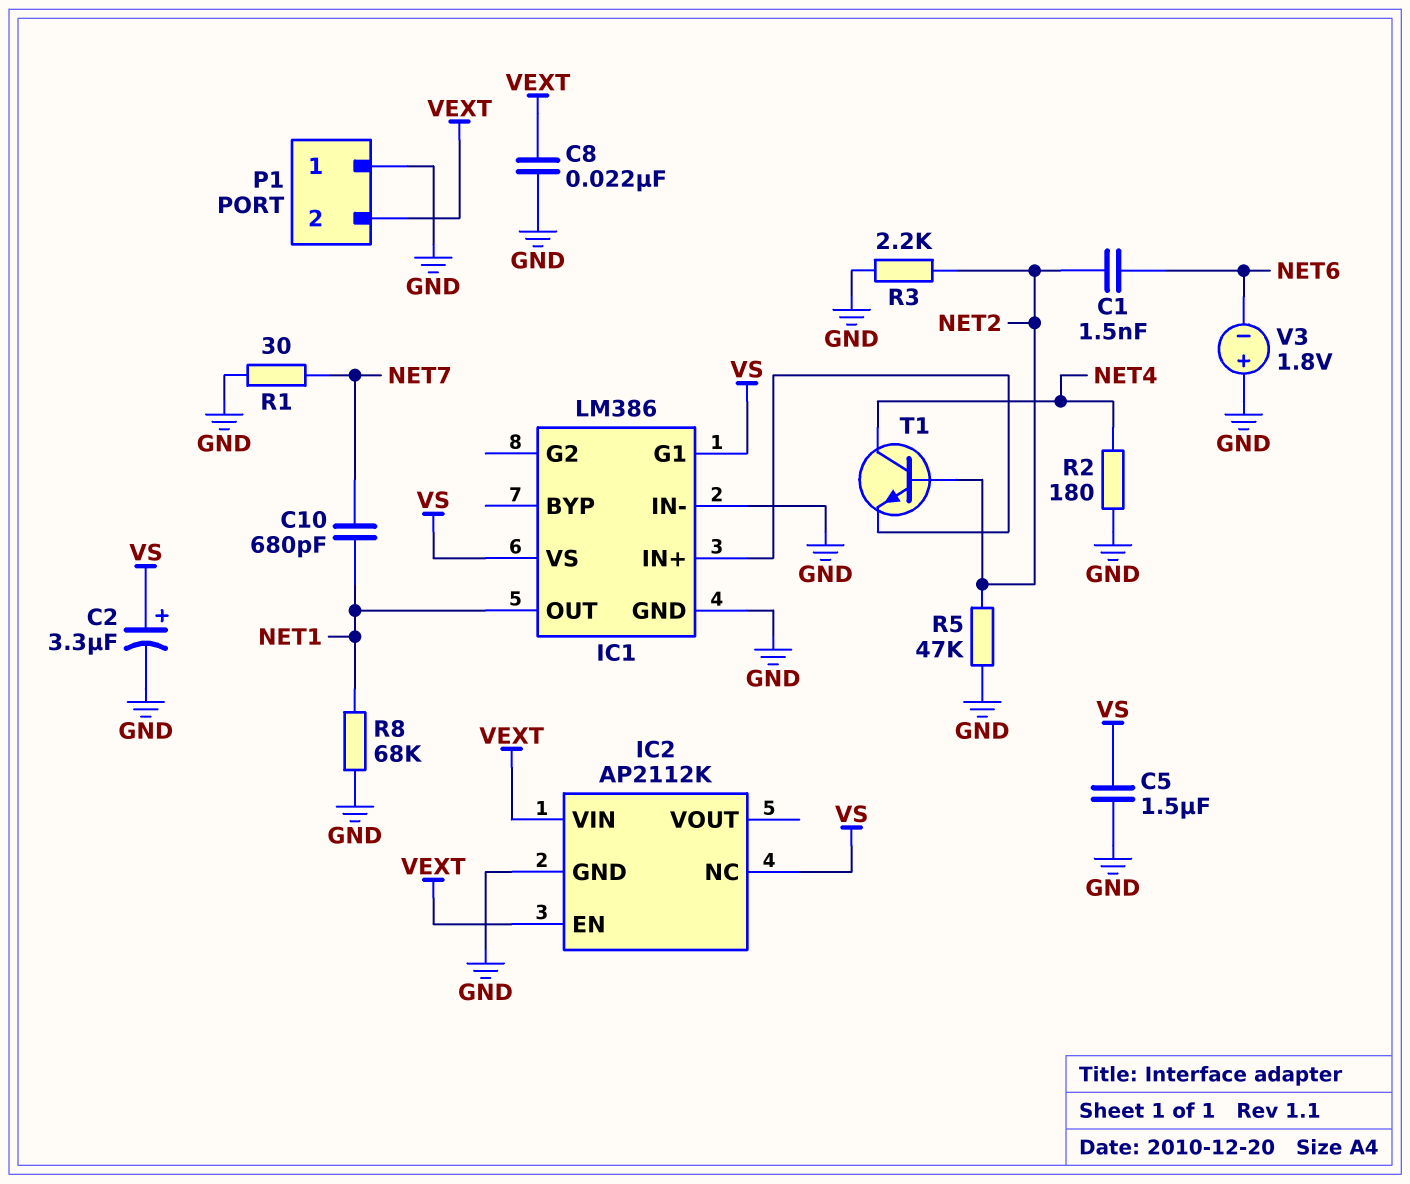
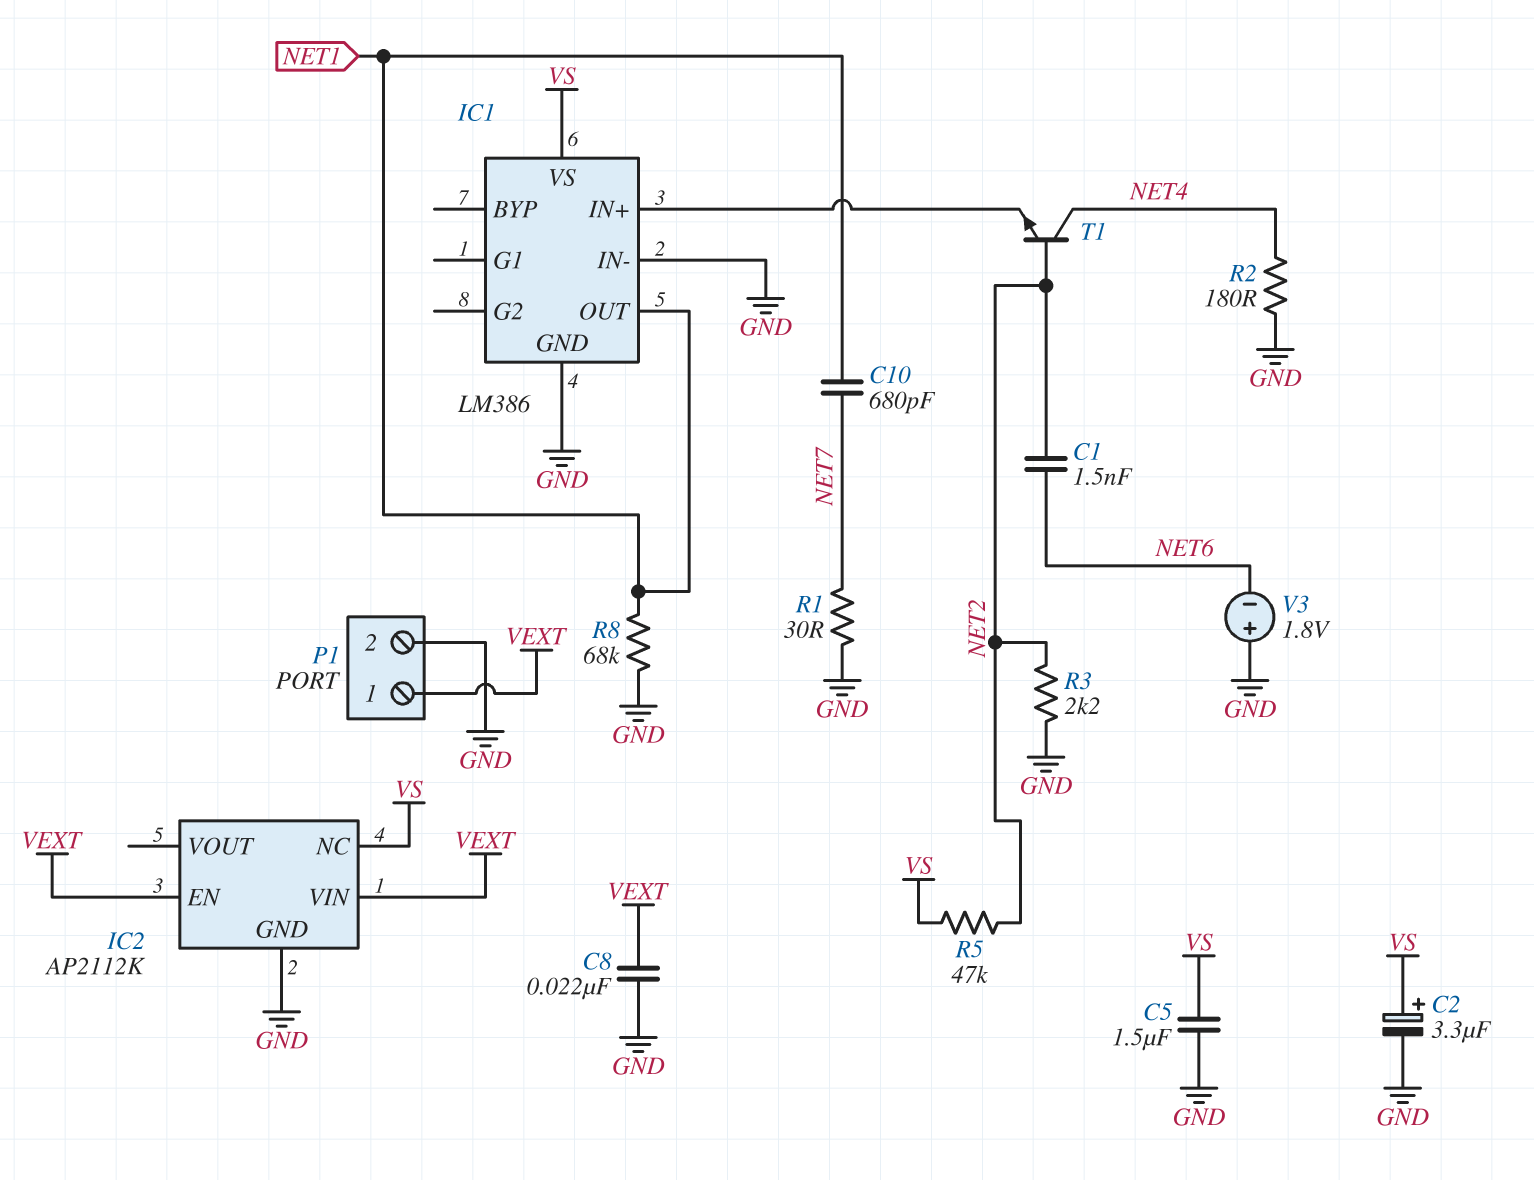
IC1 pin G1: VS -> none
P1 pin 1: GND -> VEXT
P1 pin 2: VEXT -> GND
R5: 47k (GND, NET2) -> 47k (NET2, VS)

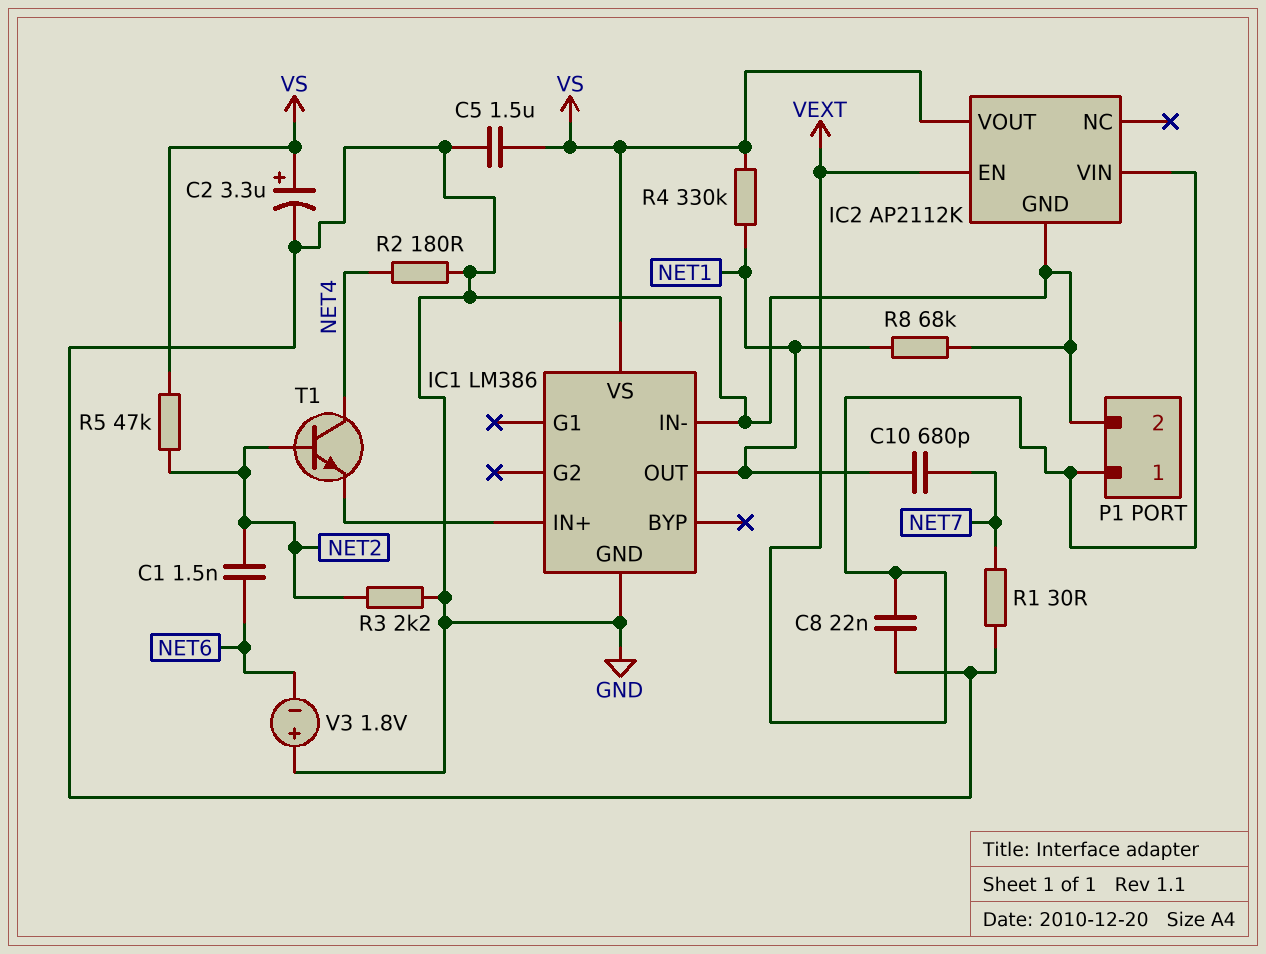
IC2 pin NC: VS -> none
IC2 pin VOUT: none -> VS
R4: none -> 330k (NET1, VS)

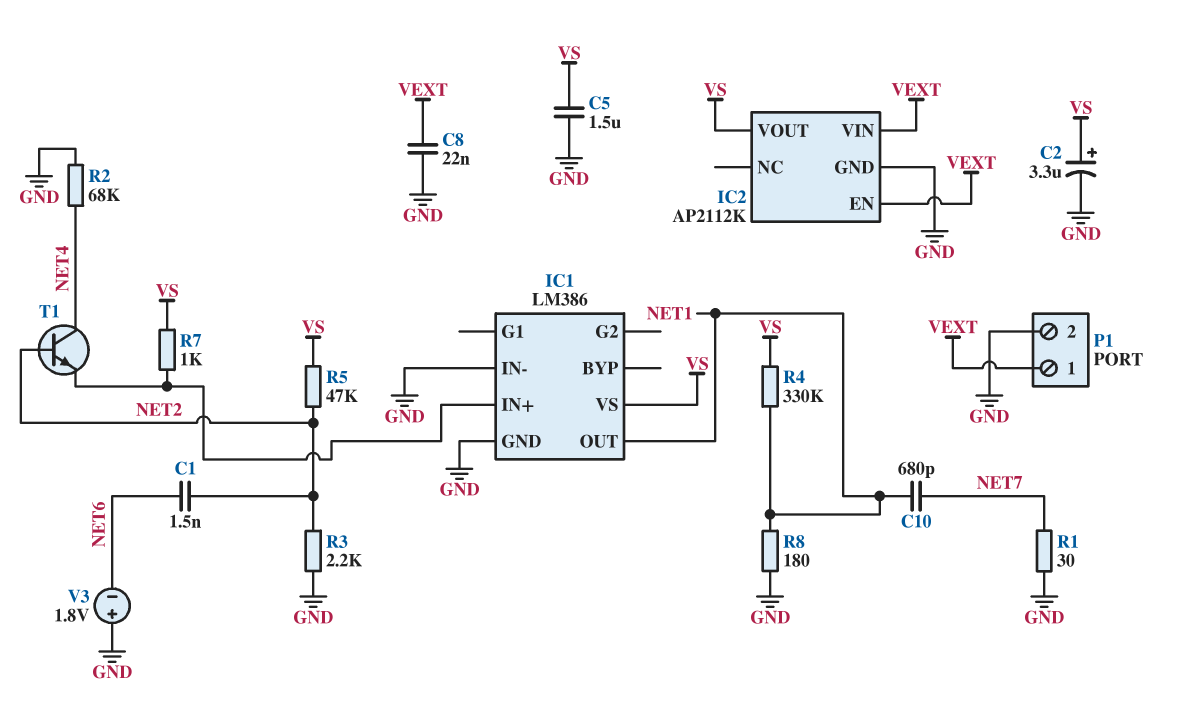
R2: 180 (GND, NET4) -> 68k (GND, NET4)
R7: none -> 1k (IC1/IN+, VS)
R8: 68k (GND, NET1) -> 180 (GND, NET1)

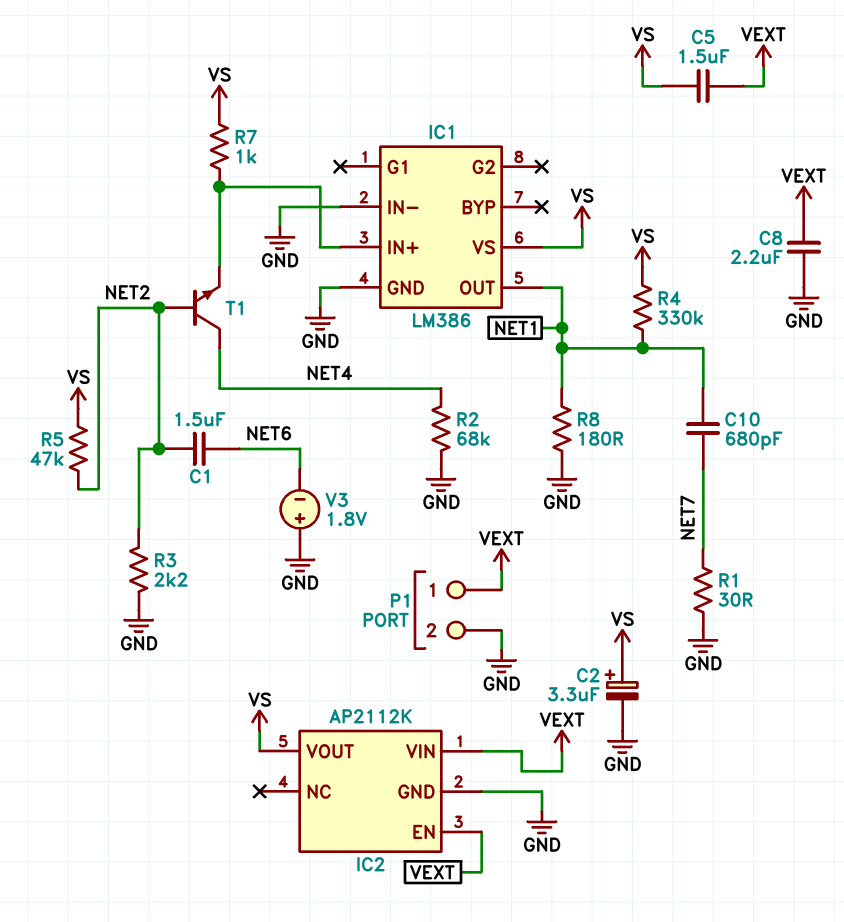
C1: 1.5nF (NET2, NET6) -> 1.5uF (NET2, NET6)
C5: 1.5uF (GND, VS) -> 1.5uF (VEXT, VS)
C8: 22nF (GND, VEXT) -> 2.2uF (GND, VEXT)

